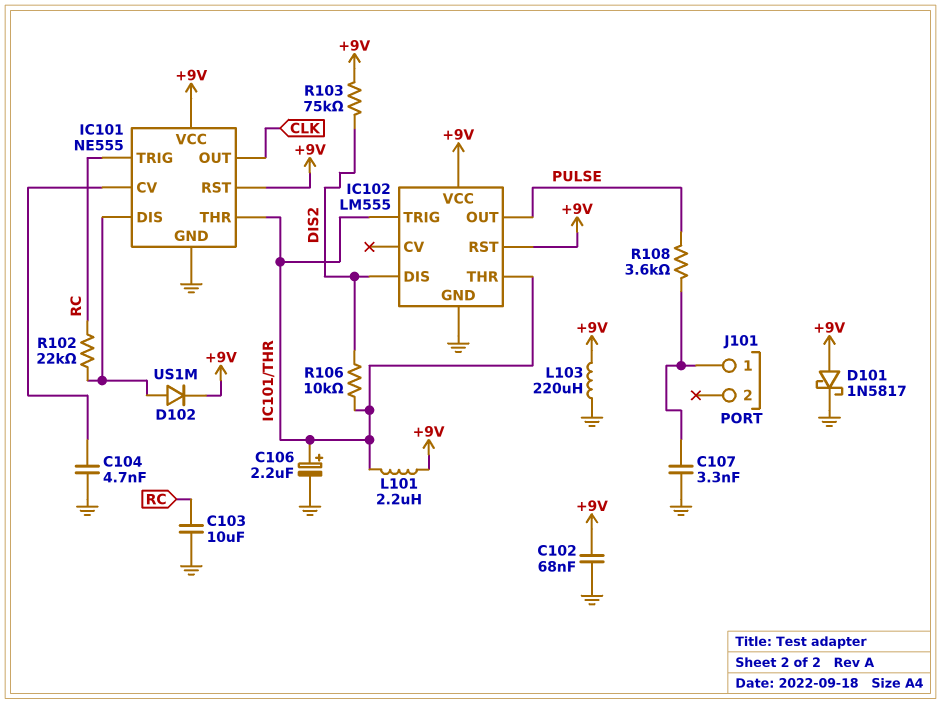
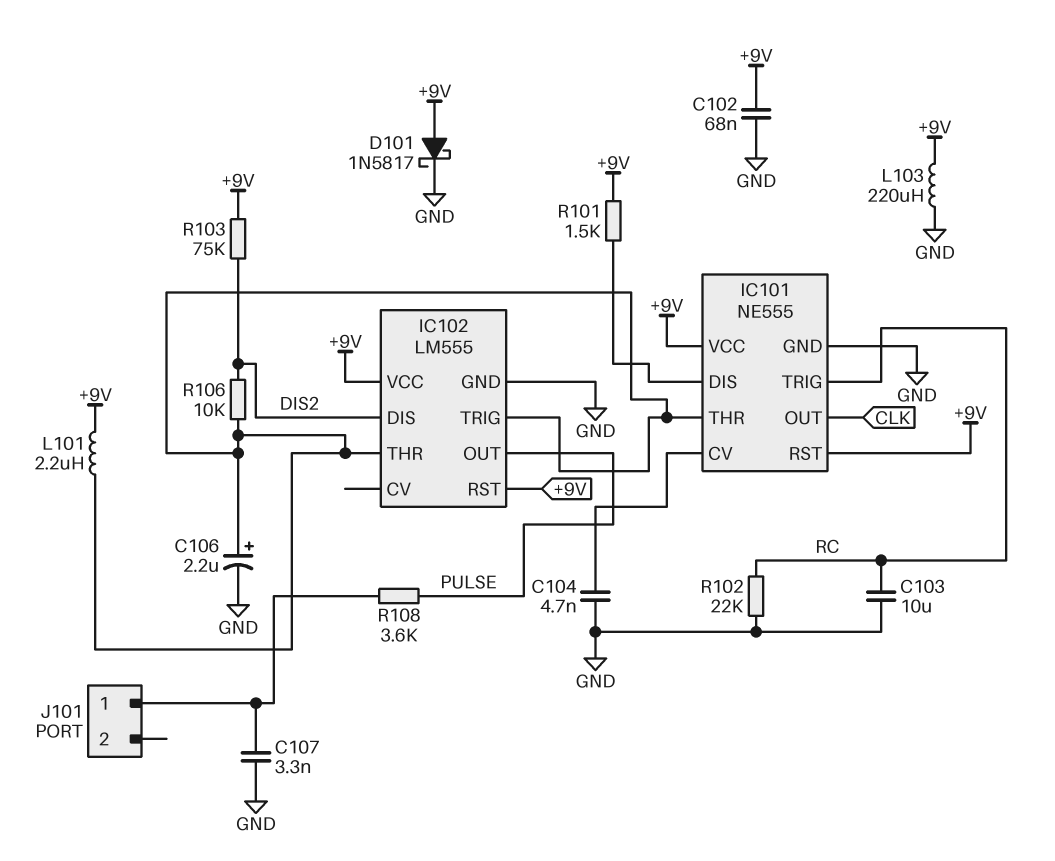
D102: diode US1M (A IC101/DIS, K +9V) -> none
R101: none -> 1.5k (+9V, IC101/DIS)
R102: 22k (IC101/DIS, RC) -> 22k (GND, RC)

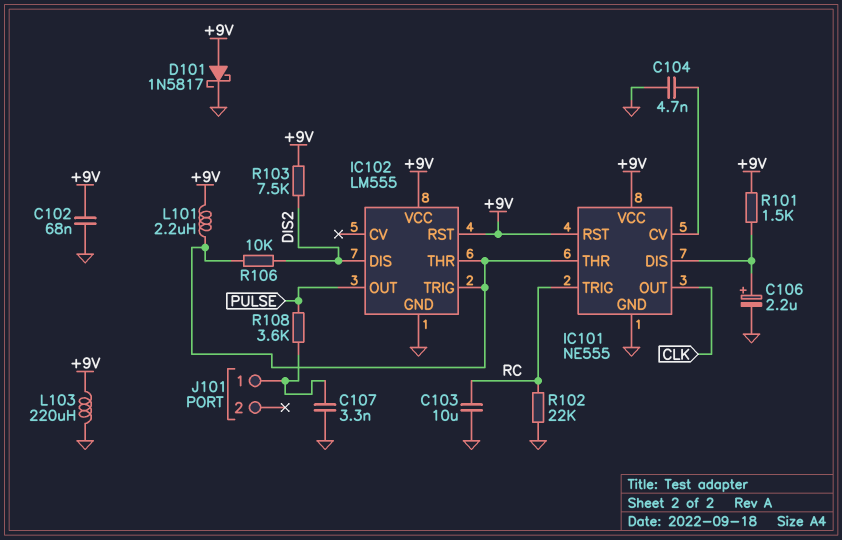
C106: 2.2uF (plus IC101/THR, minus GND) -> 2.2uF (plus IC101/DIS, minus GND)
R103: 75k (+9V, DIS2) -> 7.5k (+9V, DIS2)

